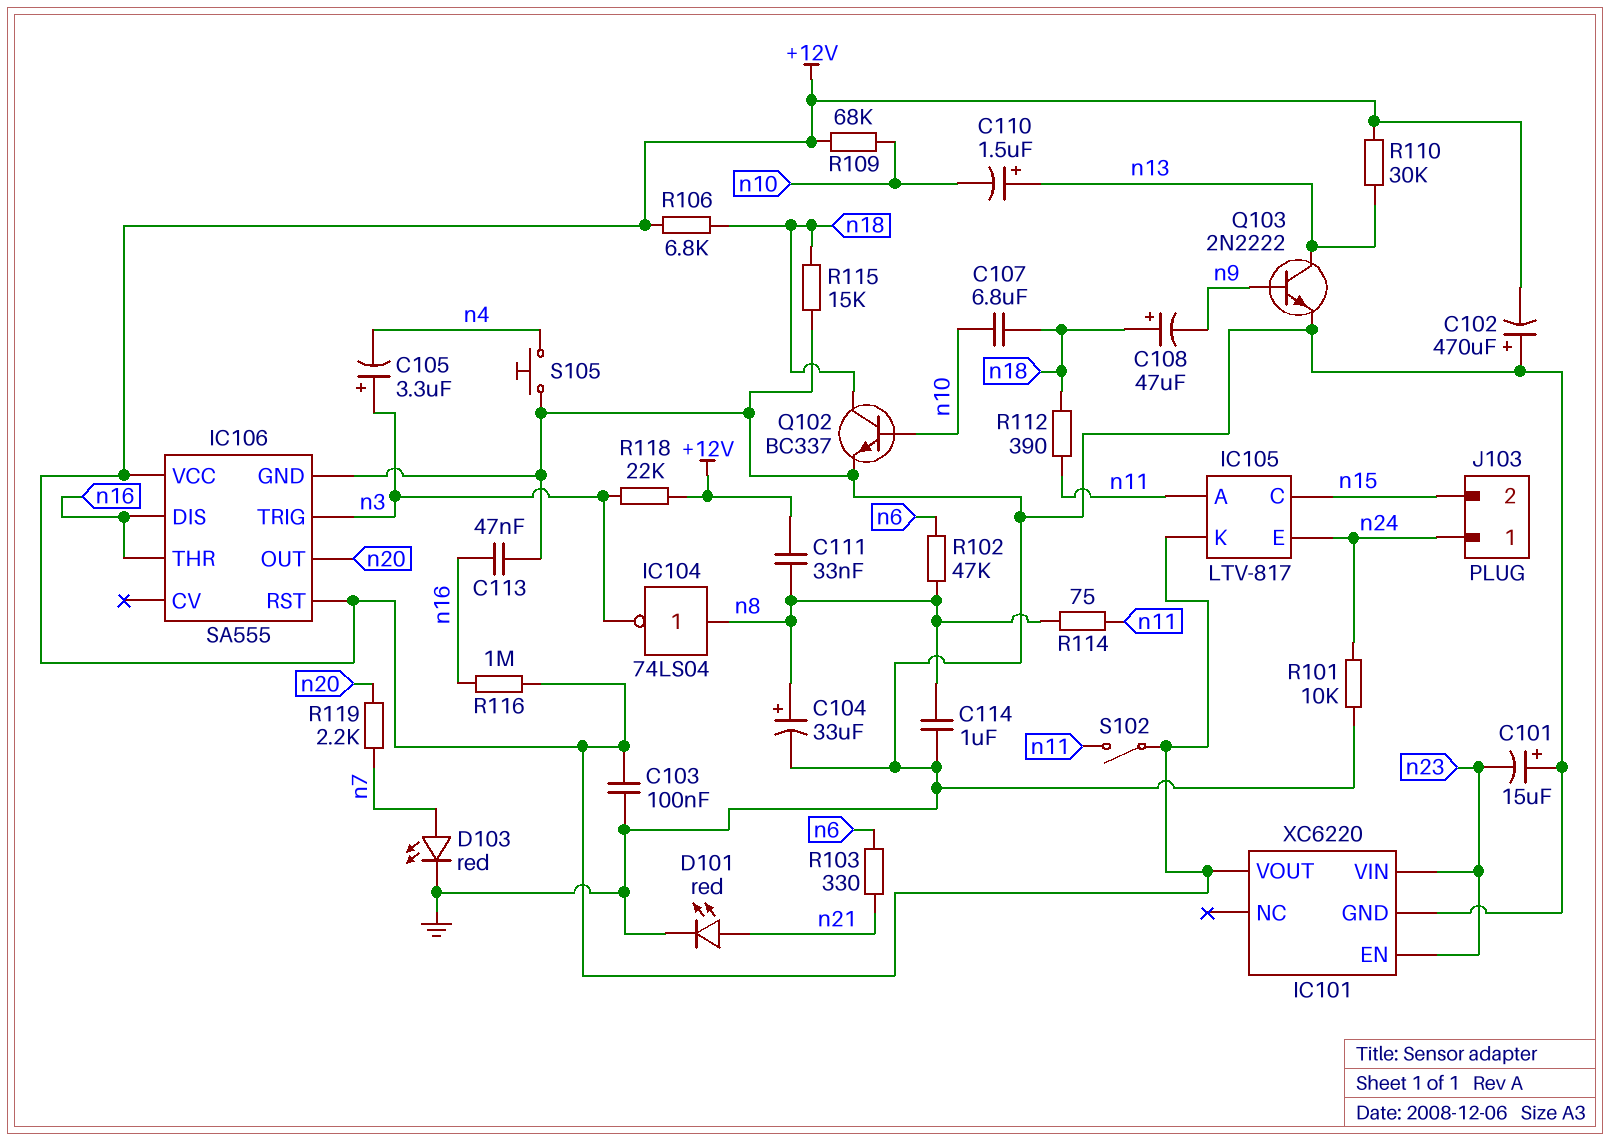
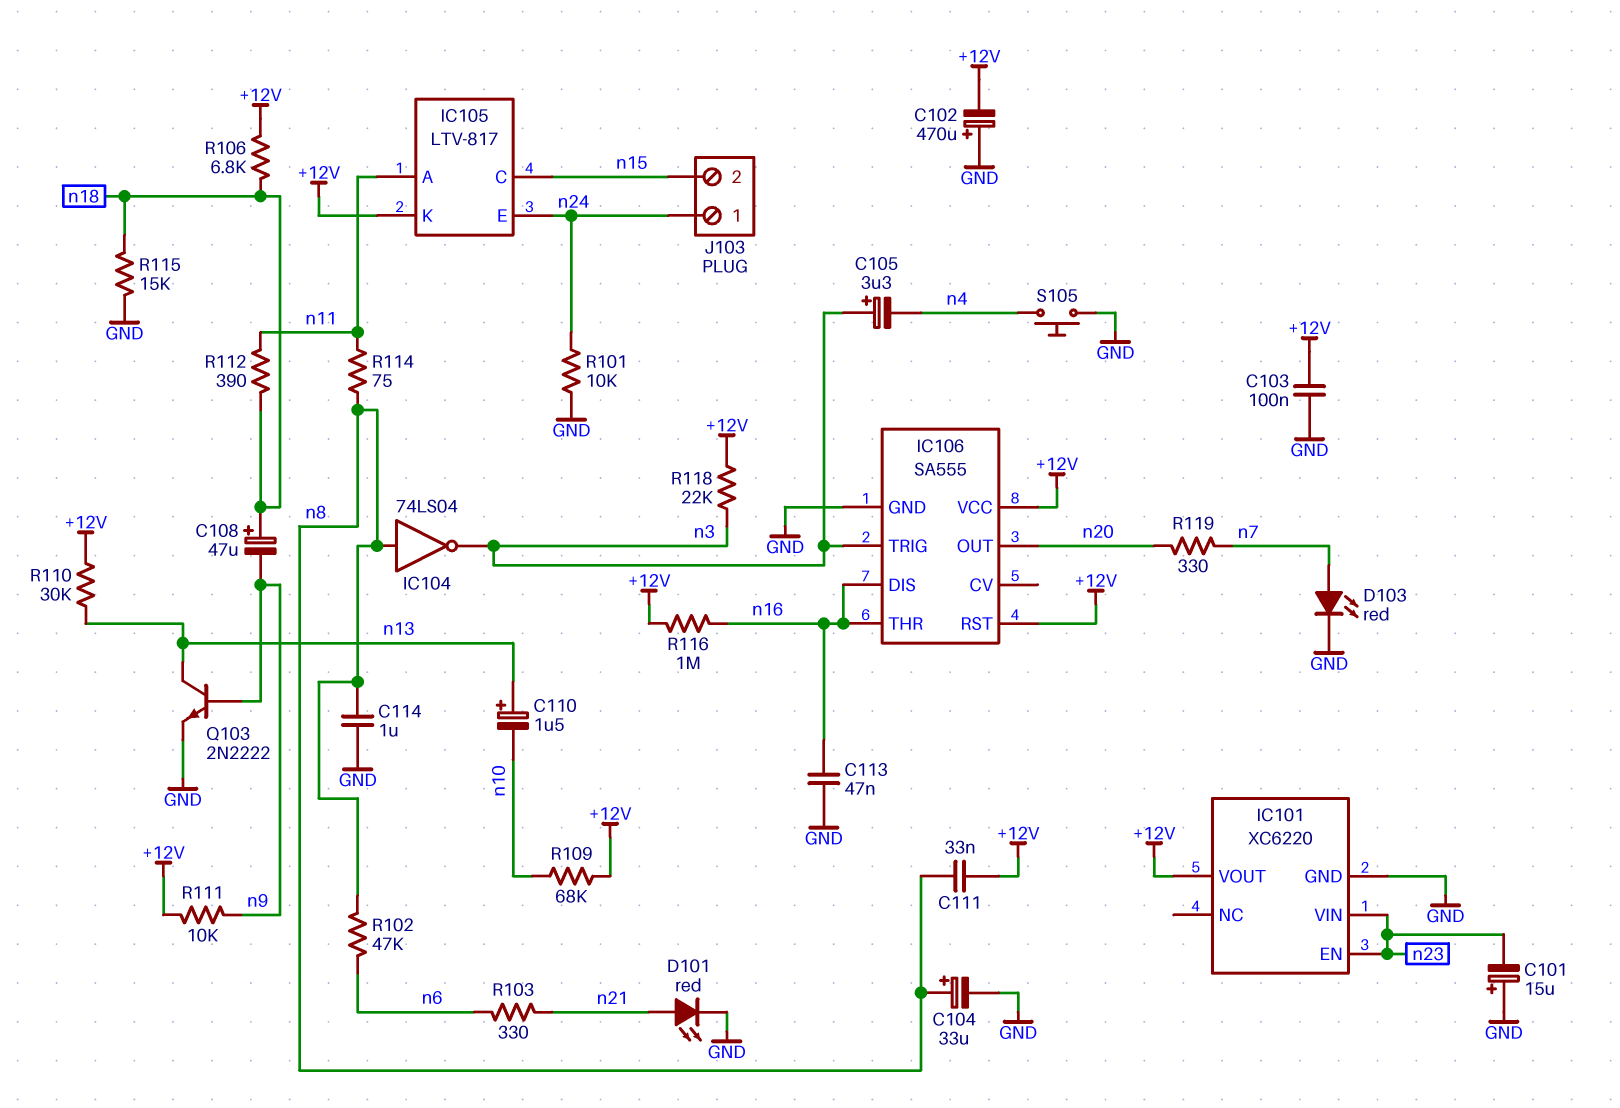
C107: 6.8uF (n10, n18) -> none
Q102: NPN BC337 (B n10, C n18, E GND) -> none
R111: none -> 10k (+12V, n9)
R119: 2.2k (n7, n20) -> 330 (n7, n20)
S102: switch (+12V, n11) -> none

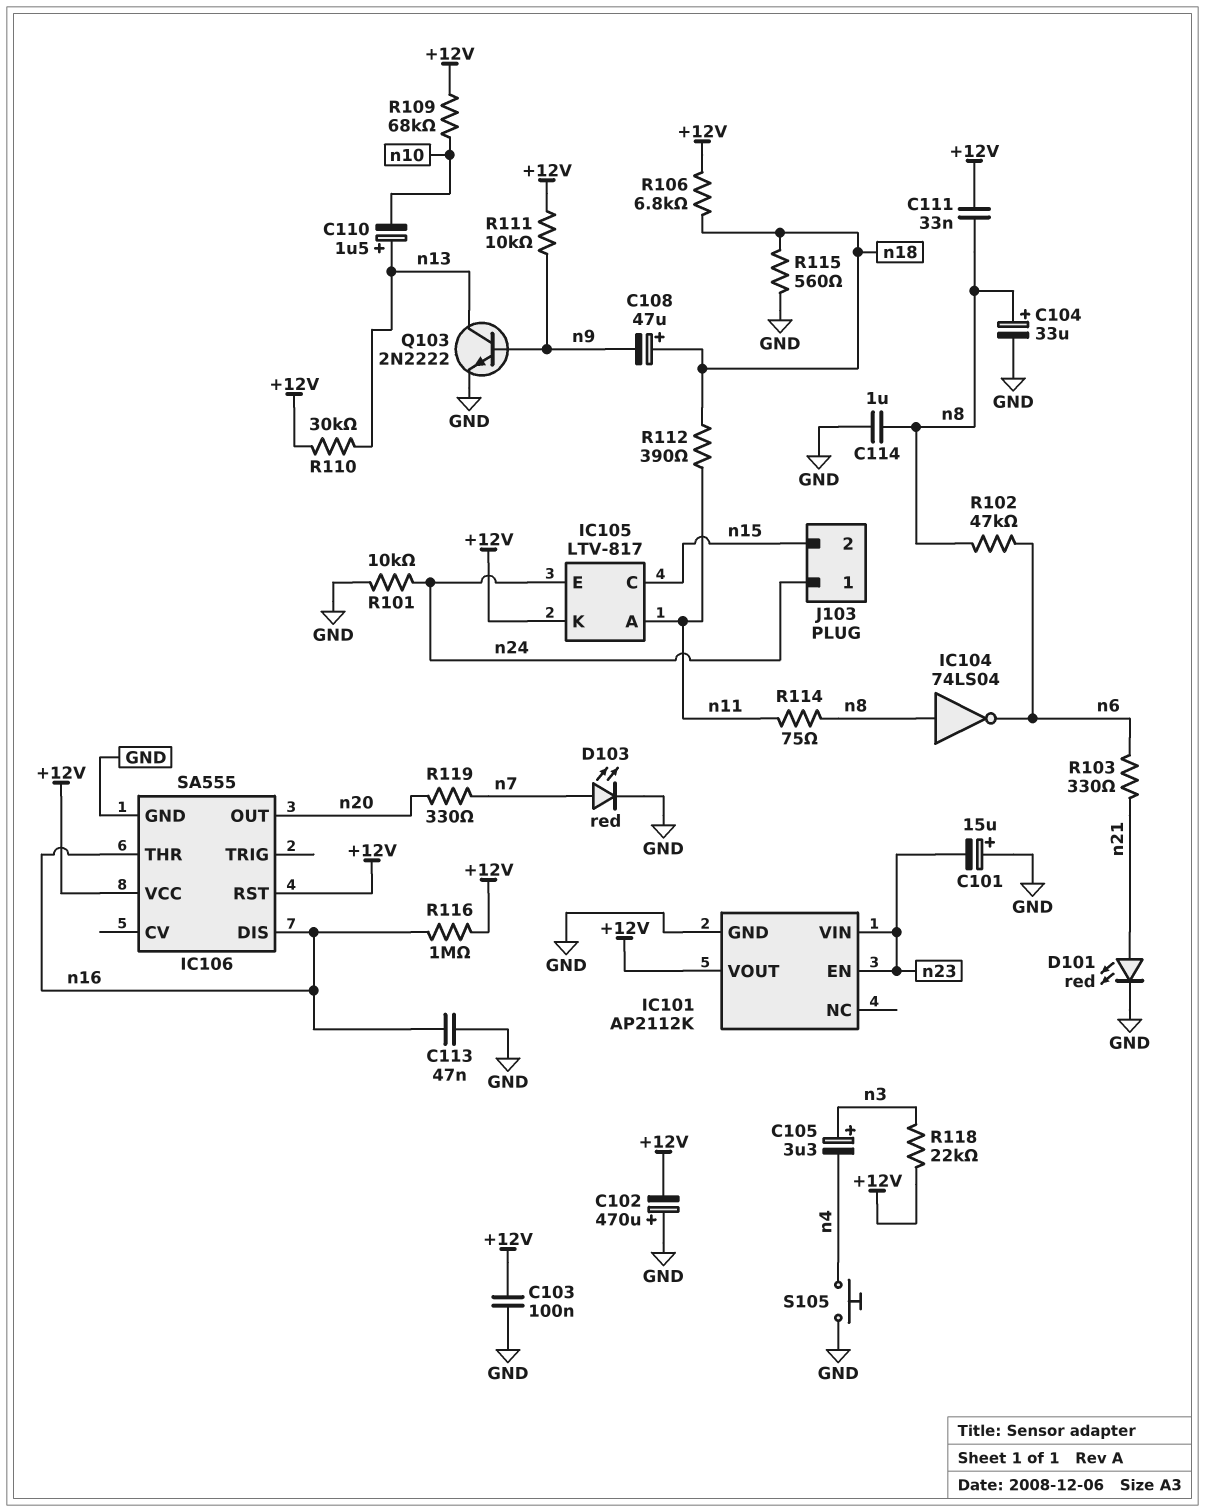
IC101: XC6220 -> AP2112K
IC104: NOT 74LS04 (in n8, out n3) -> NOT 74LS04 (in n8, out n6)
IC106 pin TRIG: n3 -> none
R115: 15k (GND, n18) -> 560 (GND, n18)

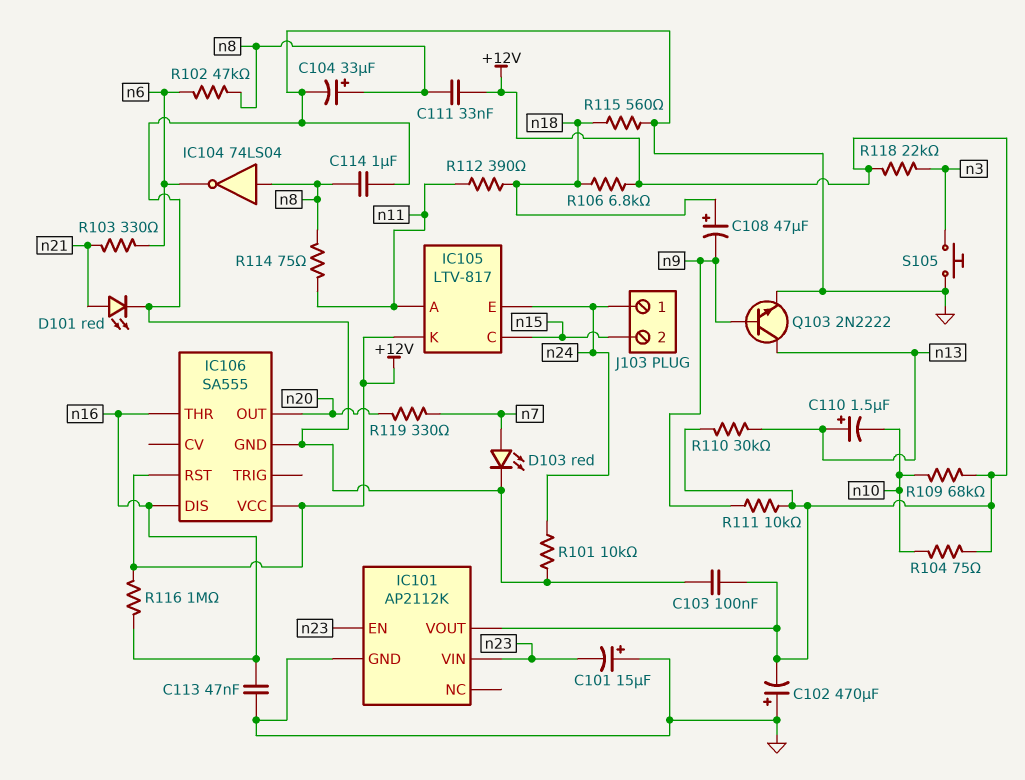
C105: 3.3uF (plus n3, minus n4) -> none
R104: none -> 75 (+12V, n10)
S105: button (GND, n4) -> button (GND, n3)

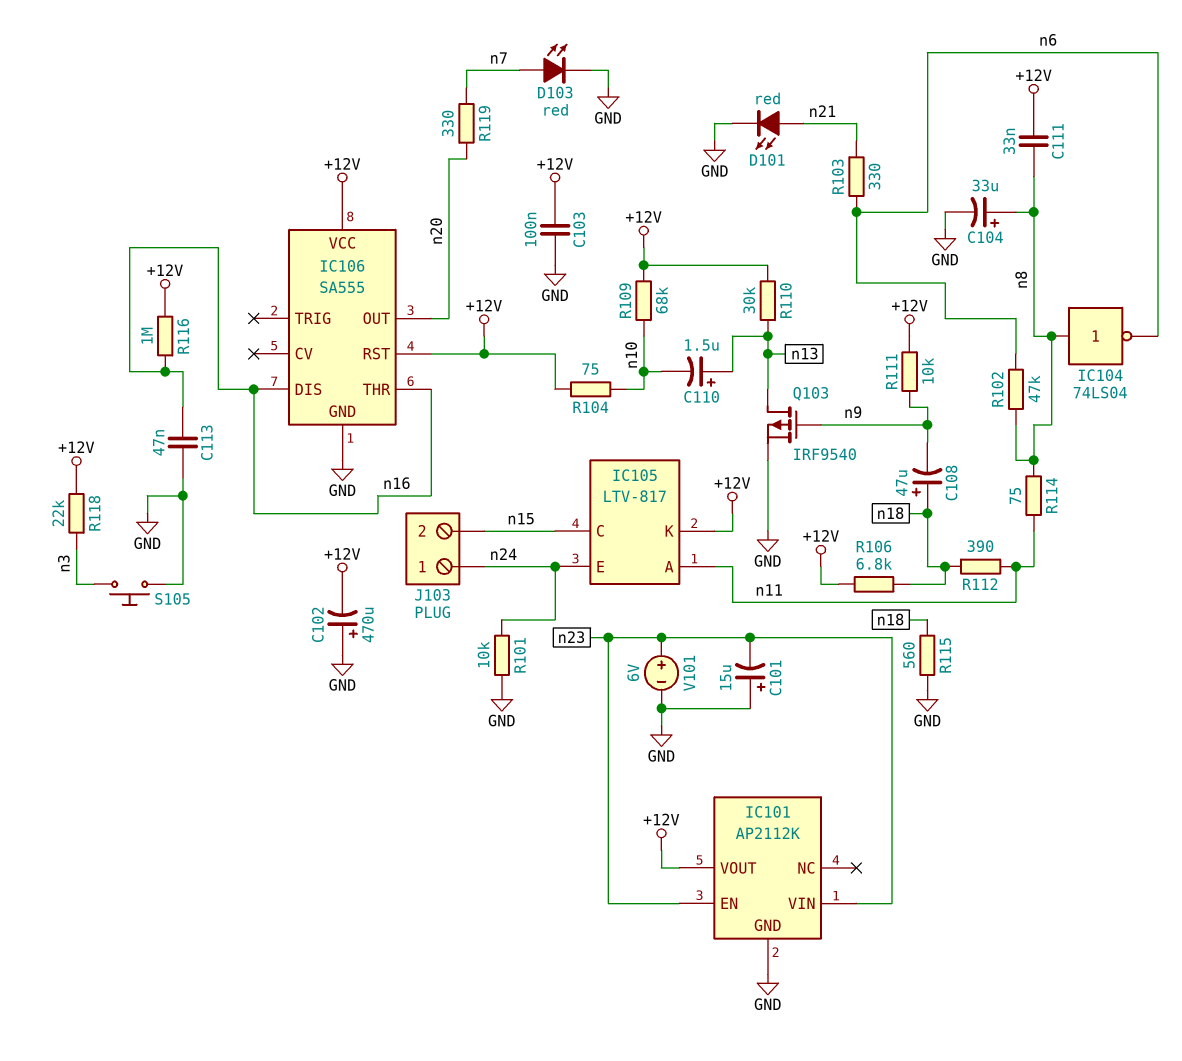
C114: 1uF (GND, n8) -> none
Q103: NPN 2N2222 (B n9, C n13, E GND) -> PMOS IRF9540 (G n9, D n13, S GND)
V101: none -> 6V (plus n23, minus GND)

